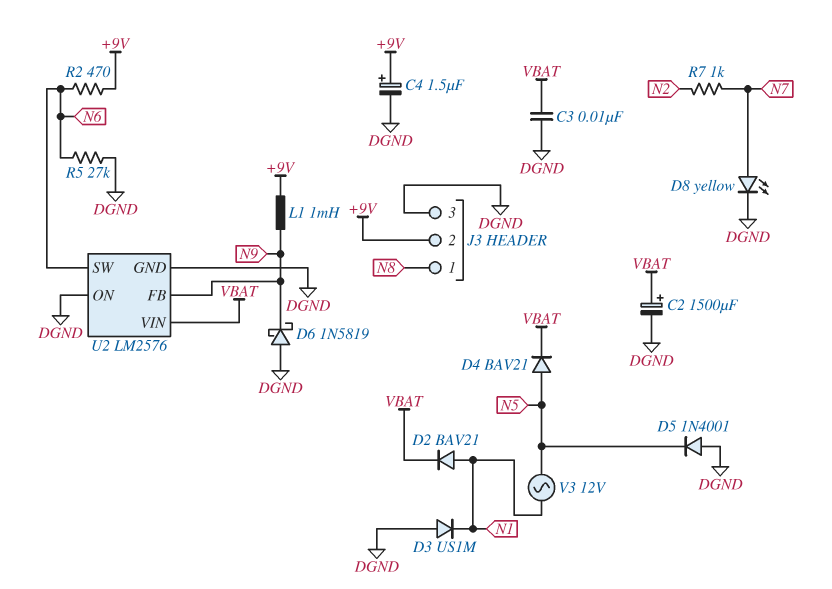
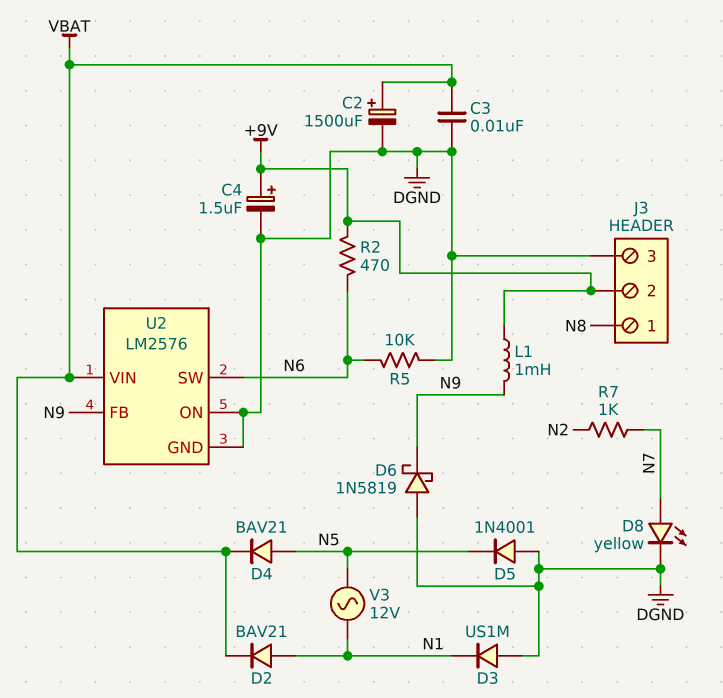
R5: 27k (DGND, N6) -> 10k (DGND, N6)

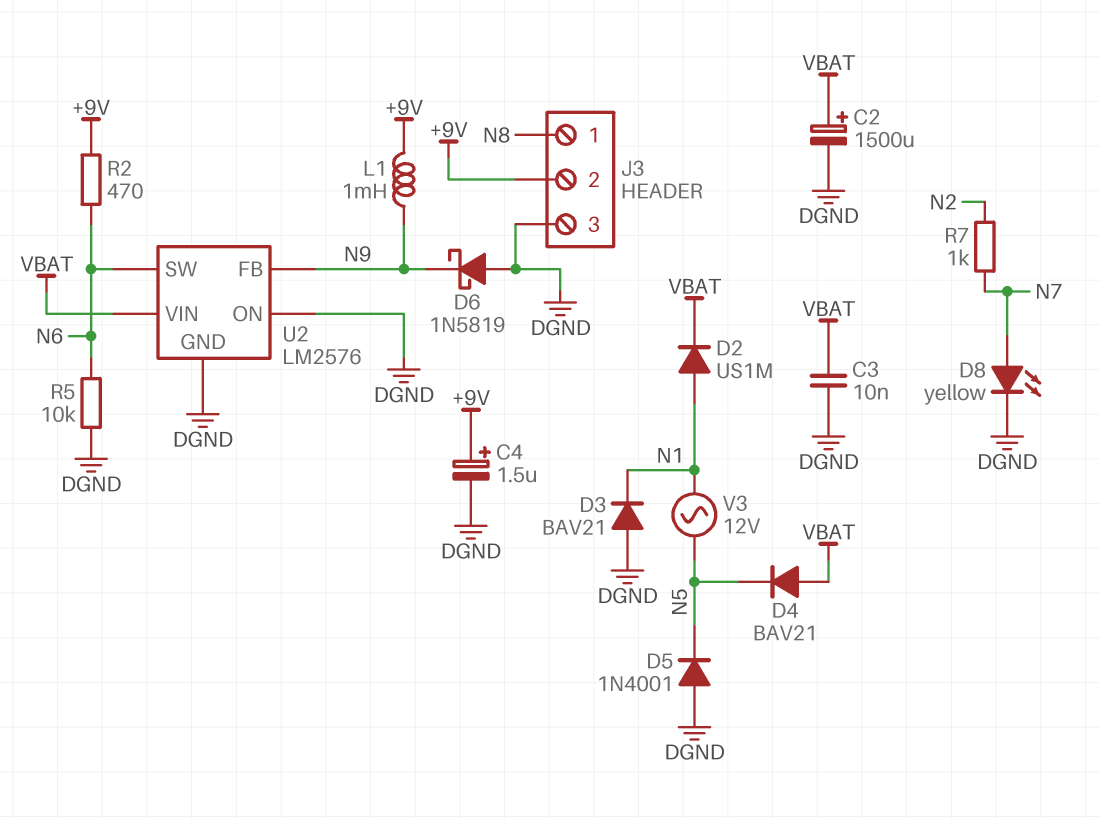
D2: diode BAV21 (A N1, K VBAT) -> diode US1M (A N1, K VBAT)
D3: diode US1M (A DGND, K N1) -> diode BAV21 (A DGND, K N1)
D4: diode BAV21 (A N5, K VBAT) -> diode BAV21 (A VBAT, K N5)

